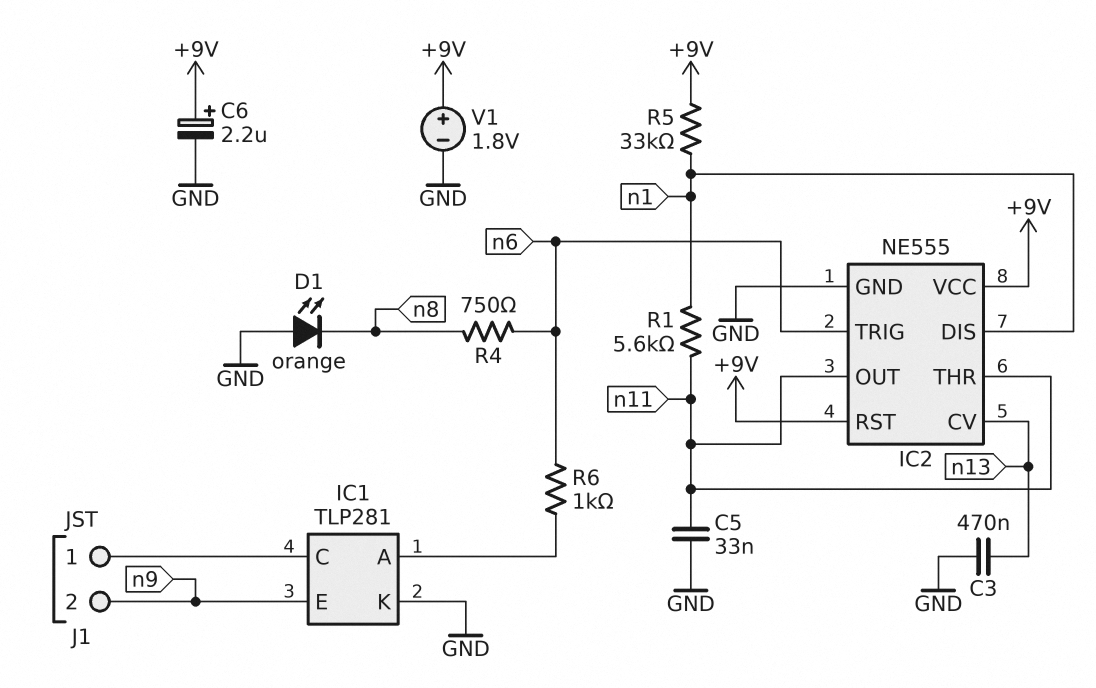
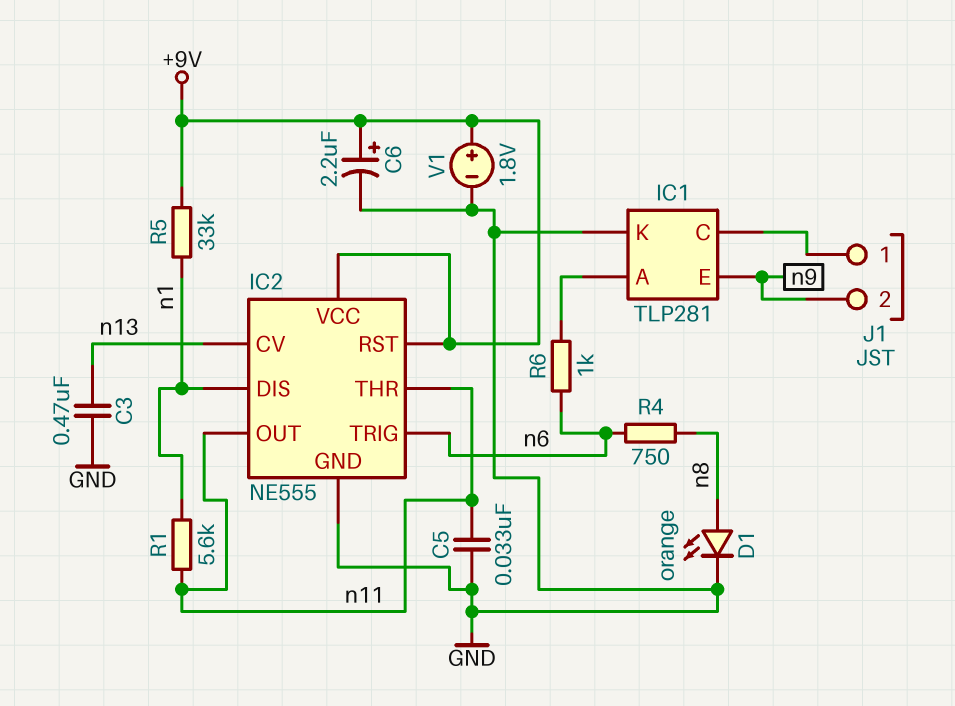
D1: LED orange (A GND, K n8) -> LED orange (A n8, K GND)

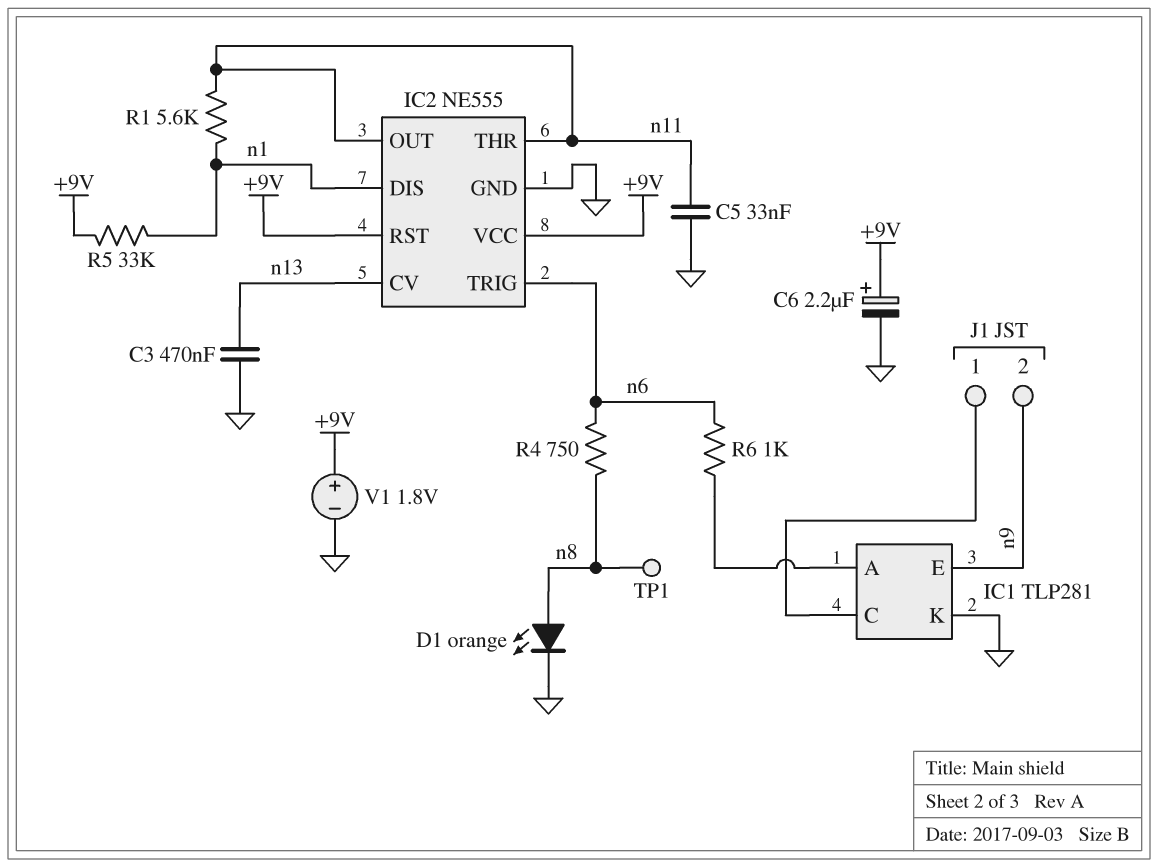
TP1: none -> test point (n8)

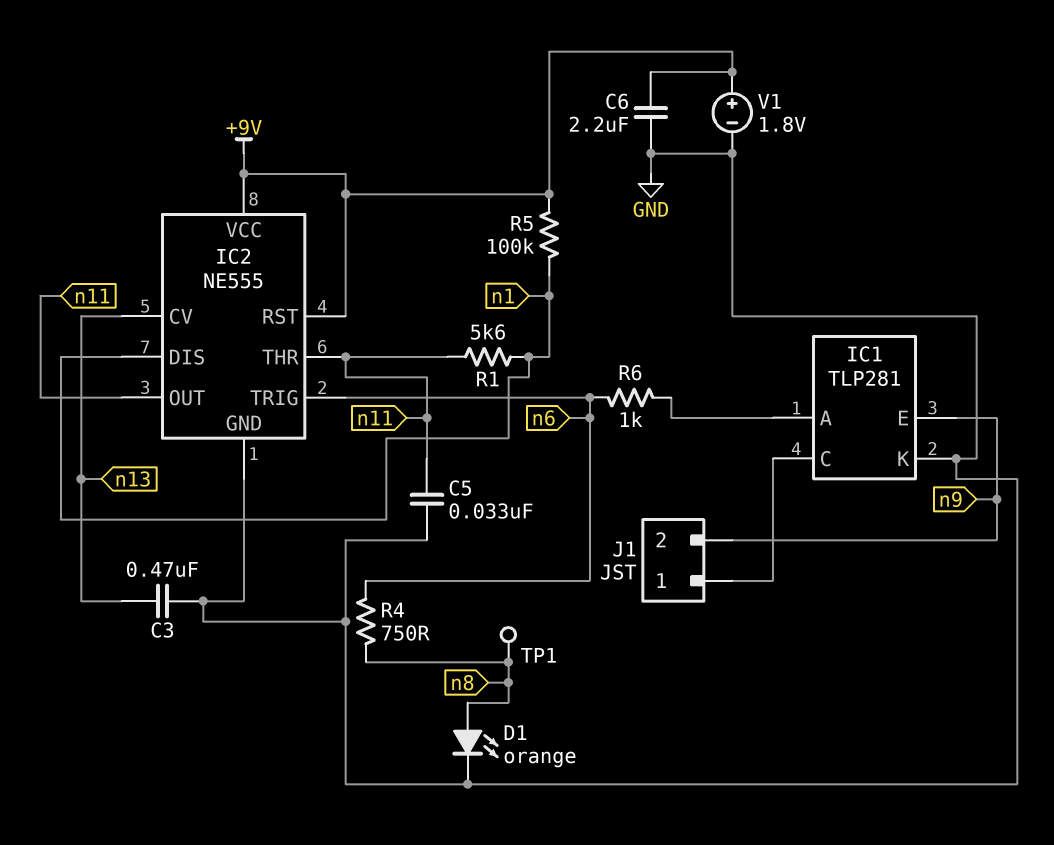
C6: 2.2uF (plus +9V, minus GND) -> 2.2uF (+9V, GND)
R5: 33k (+9V, n1) -> 100k (+9V, n1)

